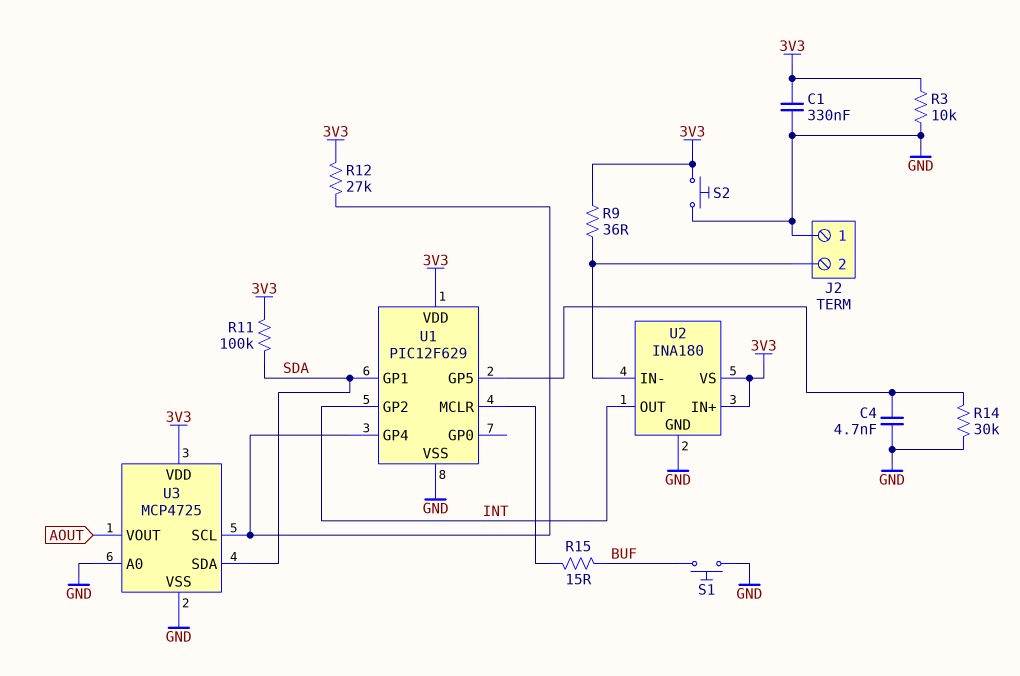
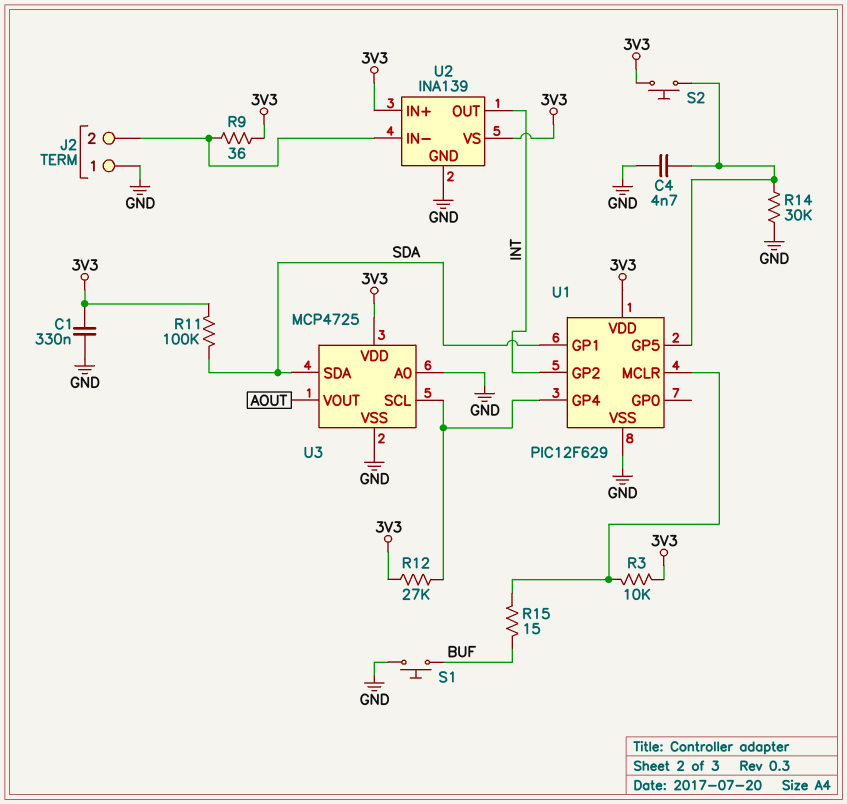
R3: 10k (3V3, GND) -> 10k (3V3, U1/MCLR)
S2: button (3V3, GND) -> button (3V3, U1/GP5)
U2: INA180 -> INA139

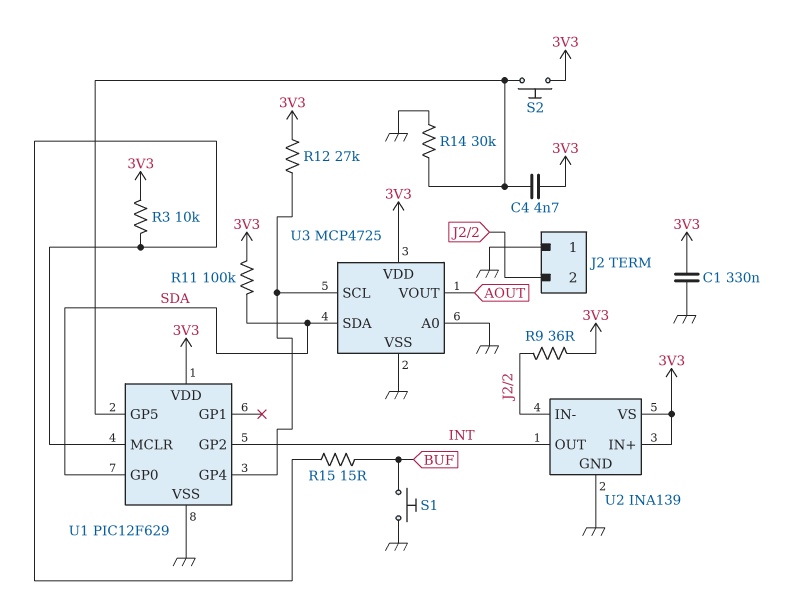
C4: 4.7nF (GND, U1/GP5) -> 4.7nF (3V3, U1/GP5)
U1 pin GP0: none -> SDA
U1 pin GP1: SDA -> none

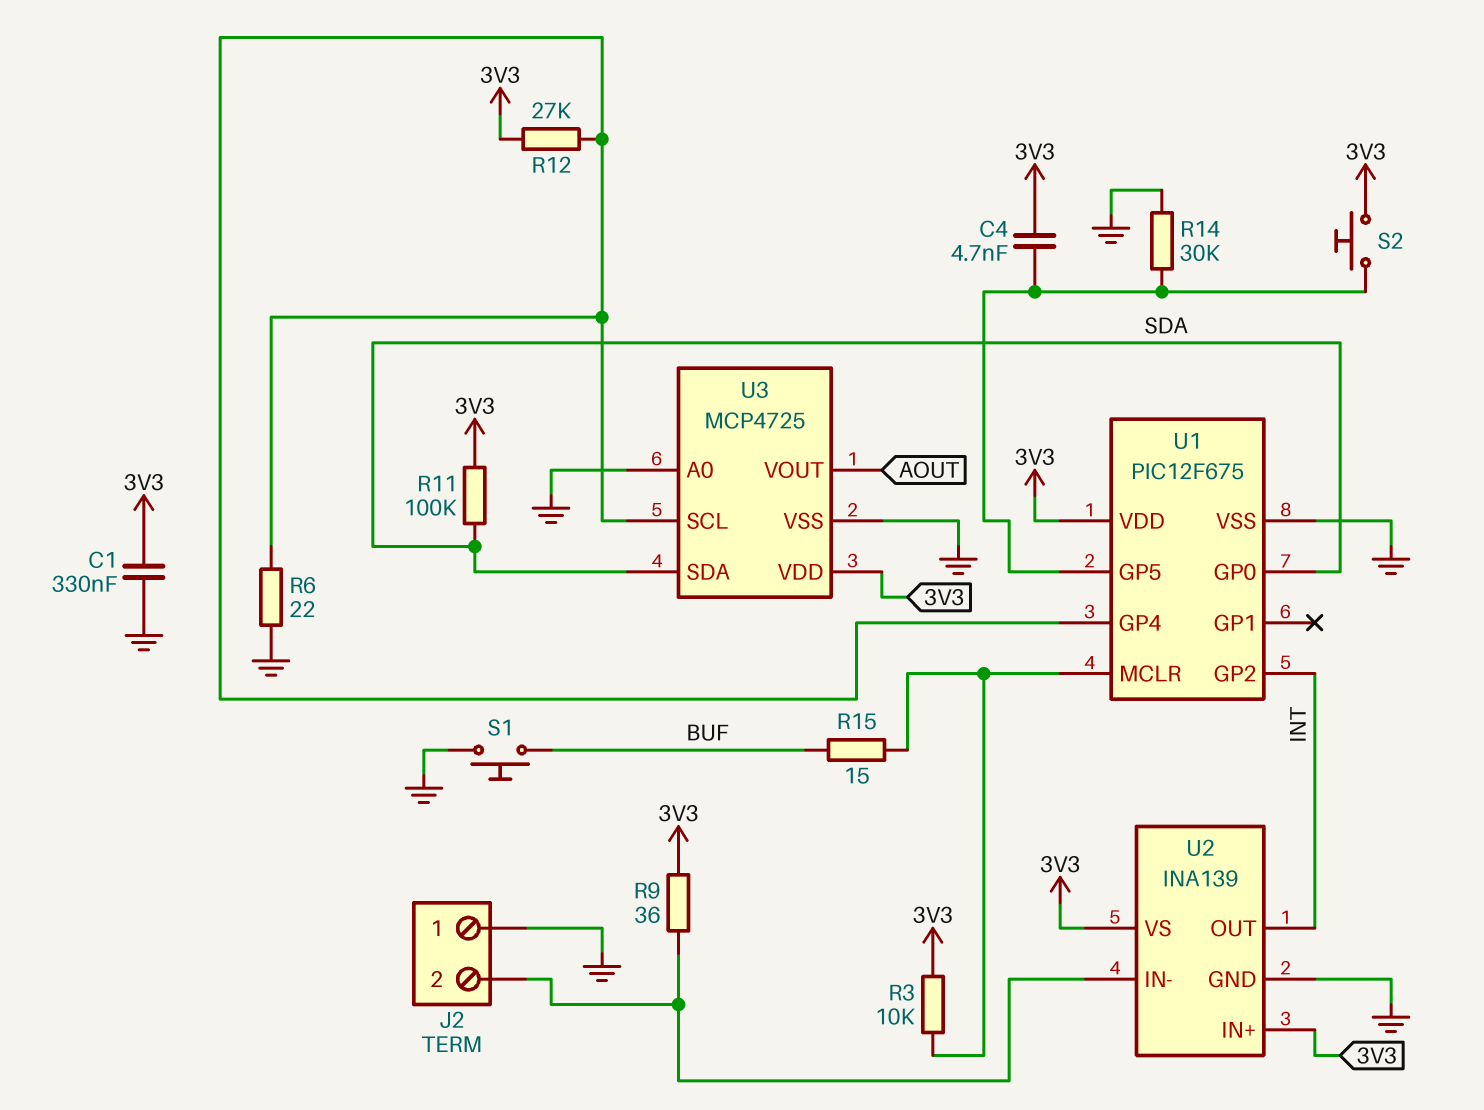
R6: none -> 22 (GND, U1/GP4)
U1: PIC12F629 -> PIC12F675

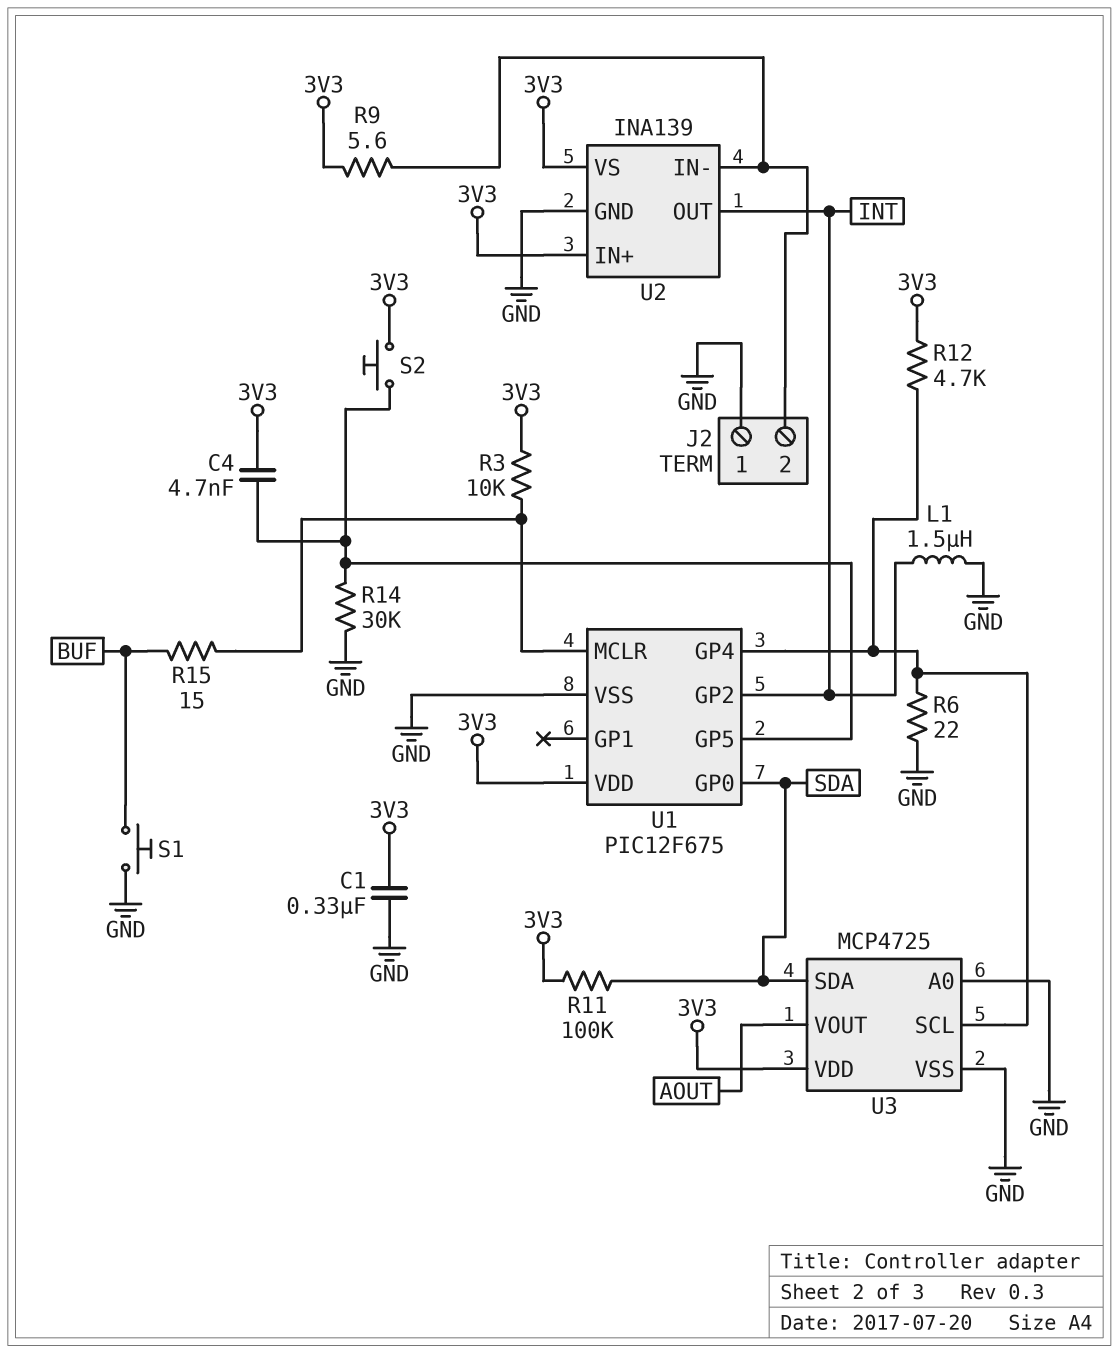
L1: none -> 1.5uH (GND, INT)
R9: 36 (3V3, J2/2) -> 5.6 (3V3, J2/2)
R12: 27k (3V3, U1/GP4) -> 4.7k (3V3, U1/GP4)

